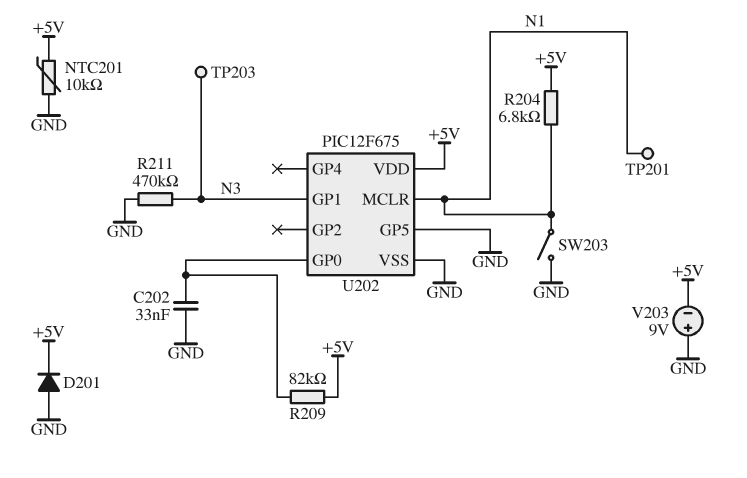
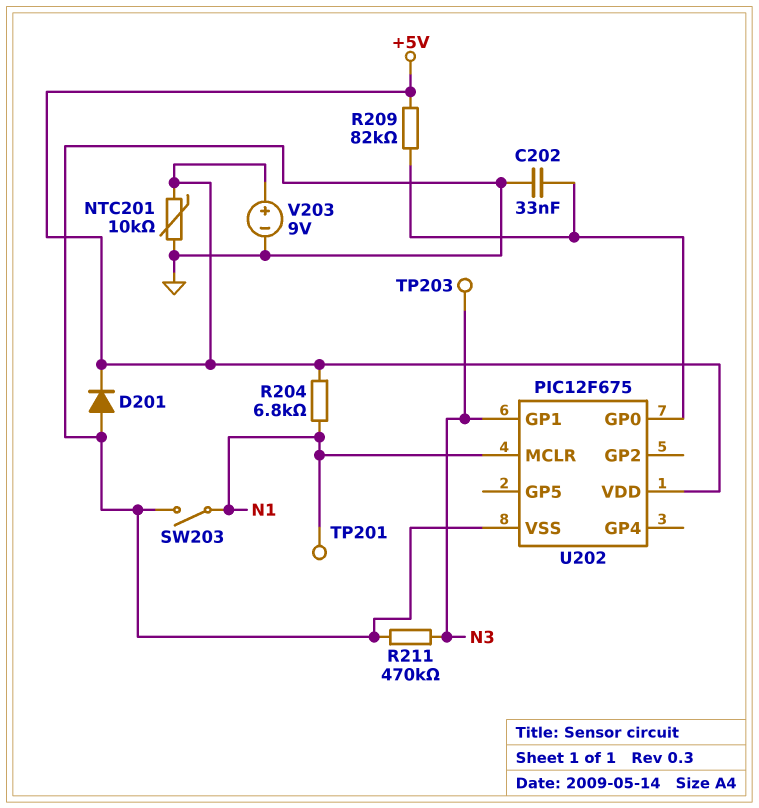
U202 pin GP5: GND -> none
V203: 9V (plus GND, minus +5V) -> 9V (plus +5V, minus GND)

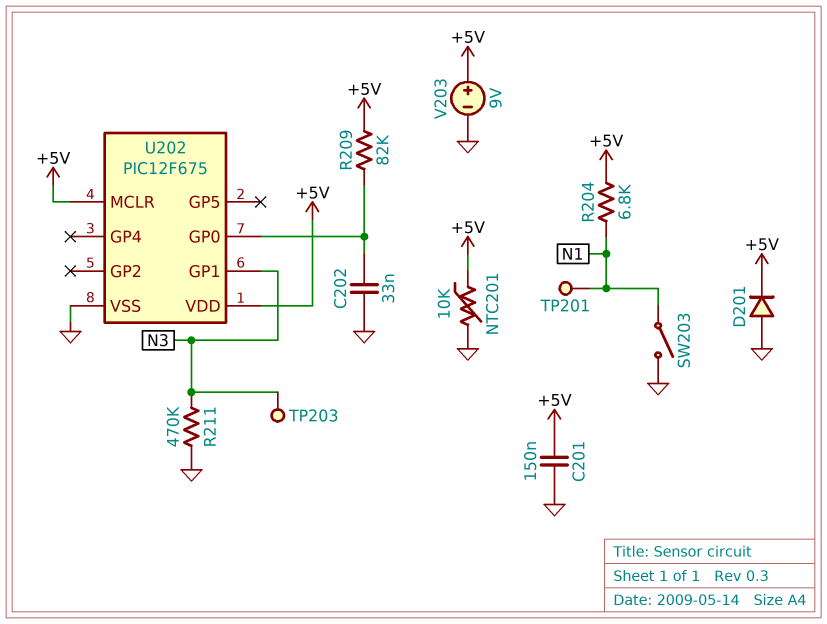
C201: none -> 150nF (+5V, GND)
U202 pin MCLR: N1 -> +5V

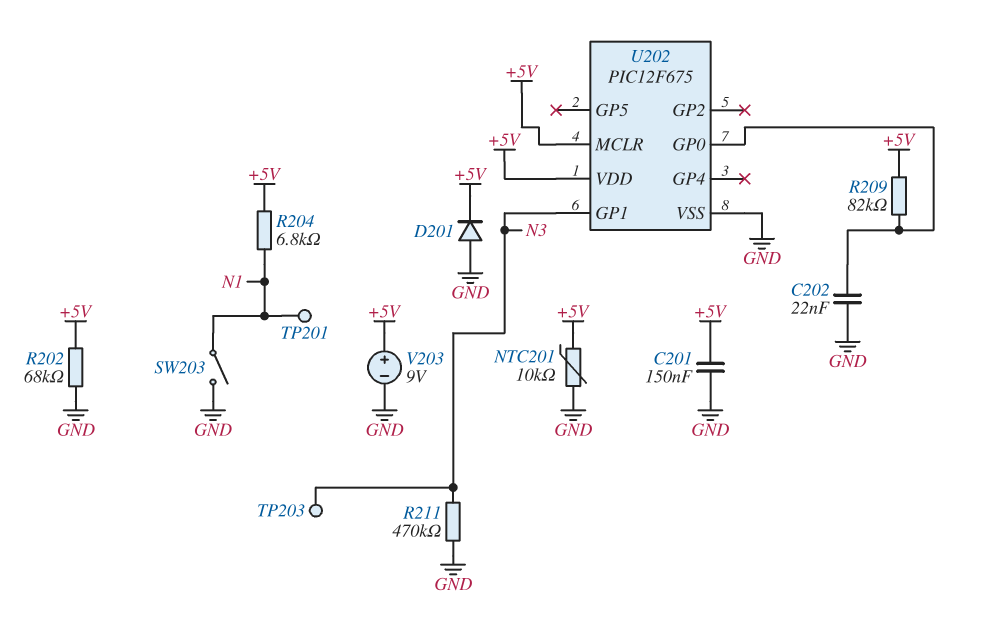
C202: 33nF (GND, U202/GP0) -> 22nF (GND, U202/GP0)
R202: none -> 68k (+5V, GND)

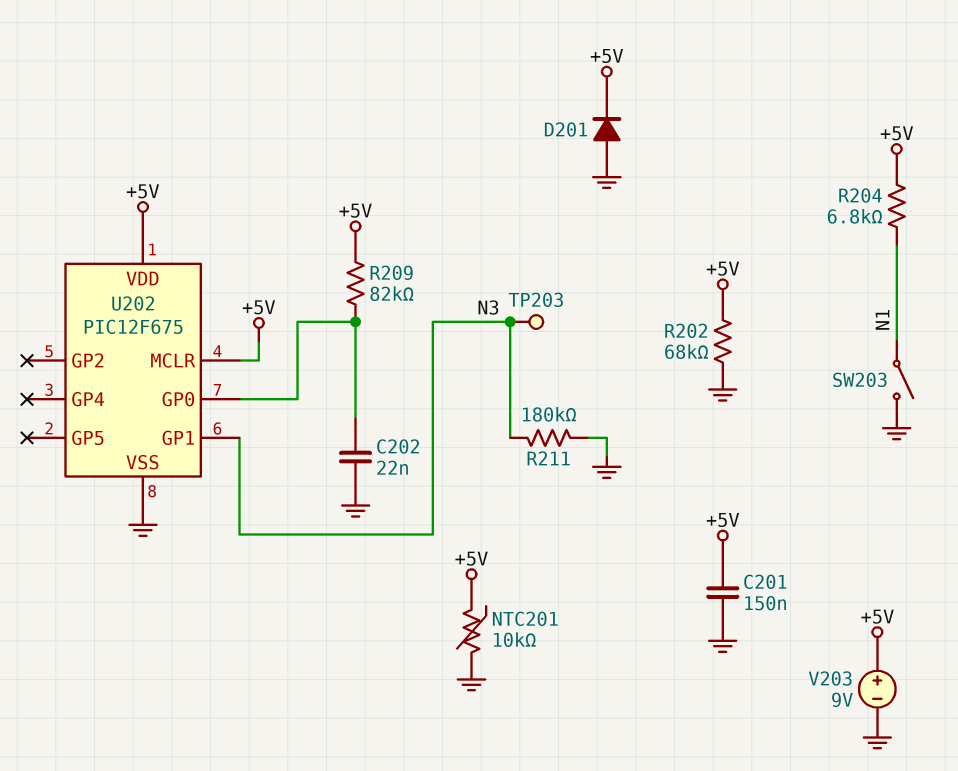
R211: 470k (GND, N3) -> 180k (GND, N3)
TP201: test point (N1) -> none

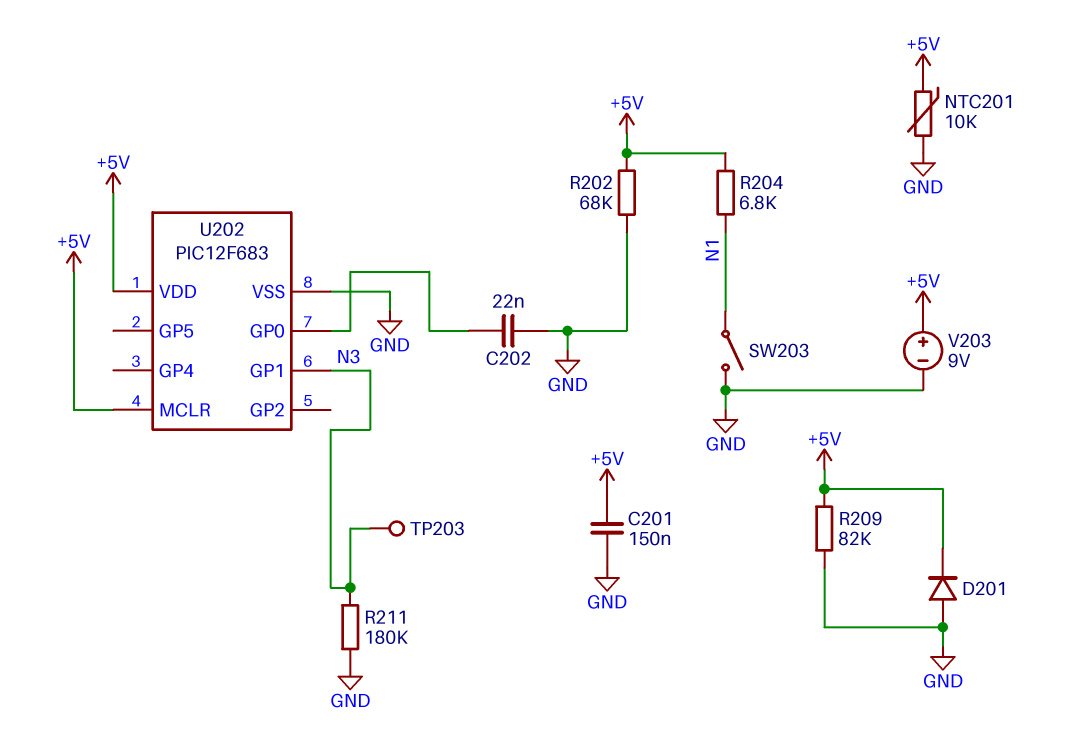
R209: 82k (+5V, U202/GP0) -> 82k (+5V, GND)
U202: PIC12F675 -> PIC12F683

